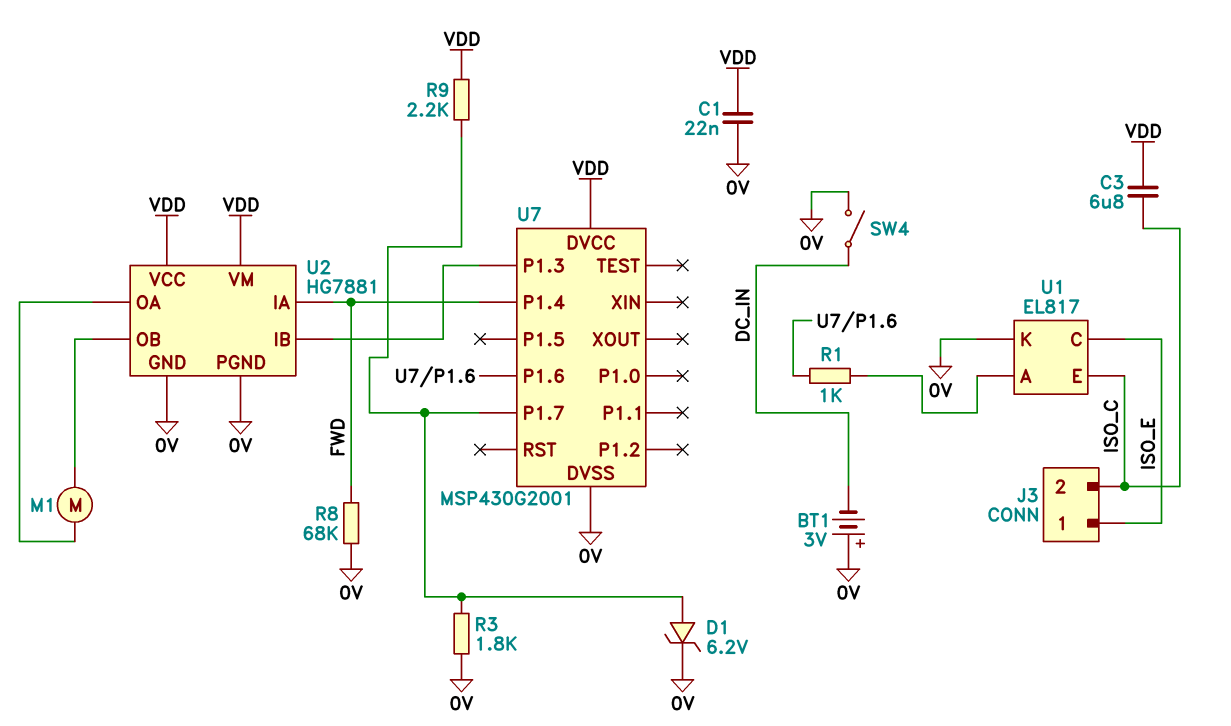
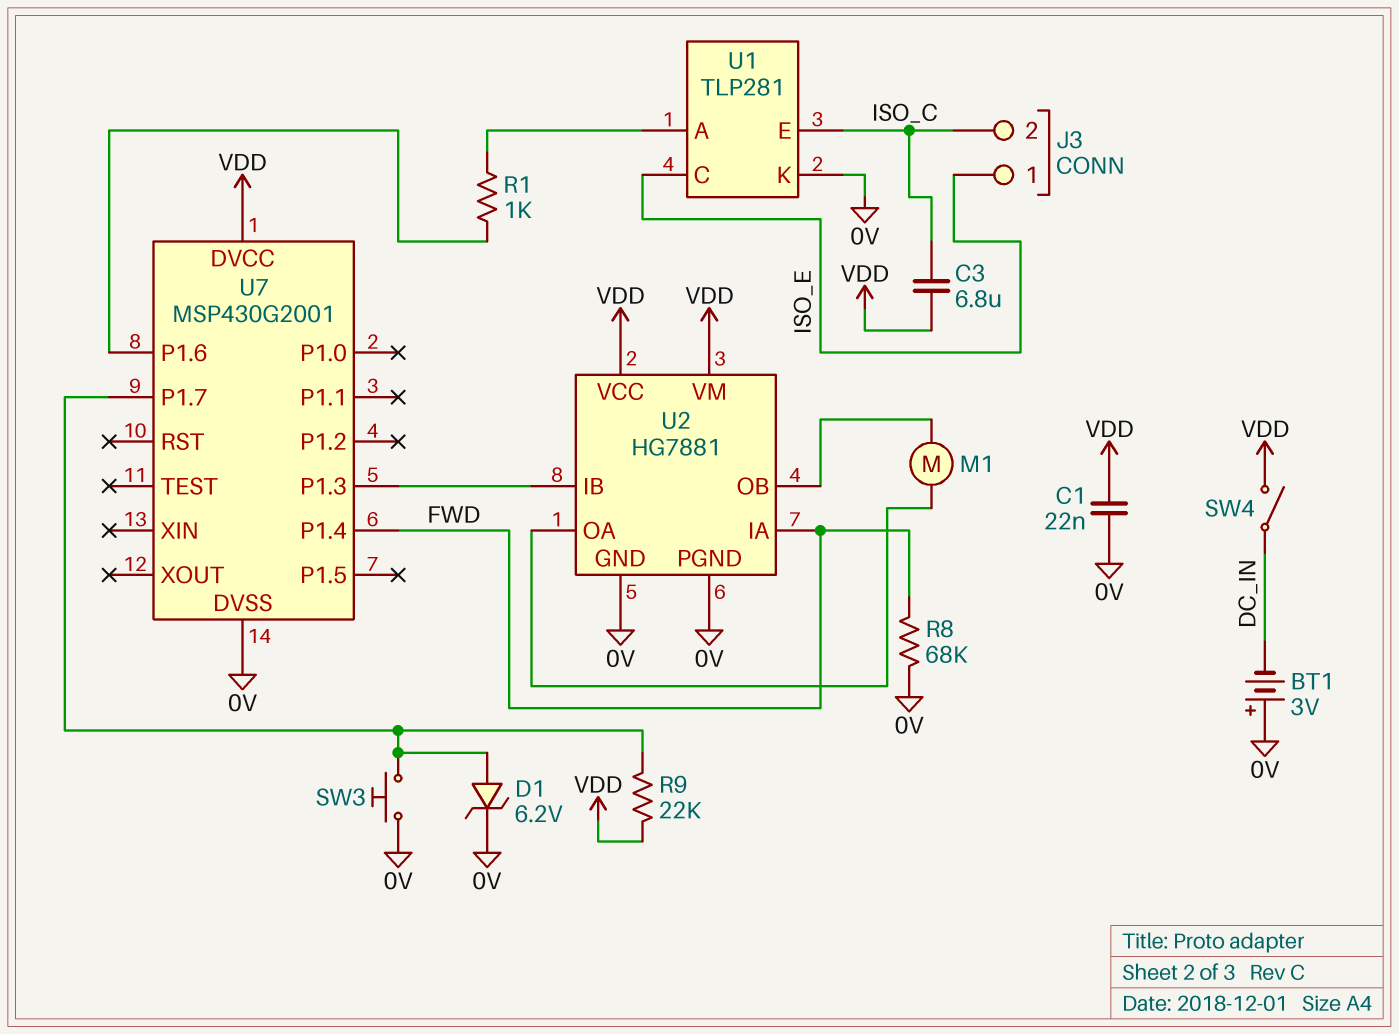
R3: 1.8k (0V, U7/P1.7) -> none
R9: 2.2k (U7/P1.7, VDD) -> 22k (U7/P1.7, VDD)
SW3: none -> button (0V, U7/P1.7)
SW4: switch (0V, DC_IN) -> switch (DC_IN, VDD)
U1: EL817 -> TLP281

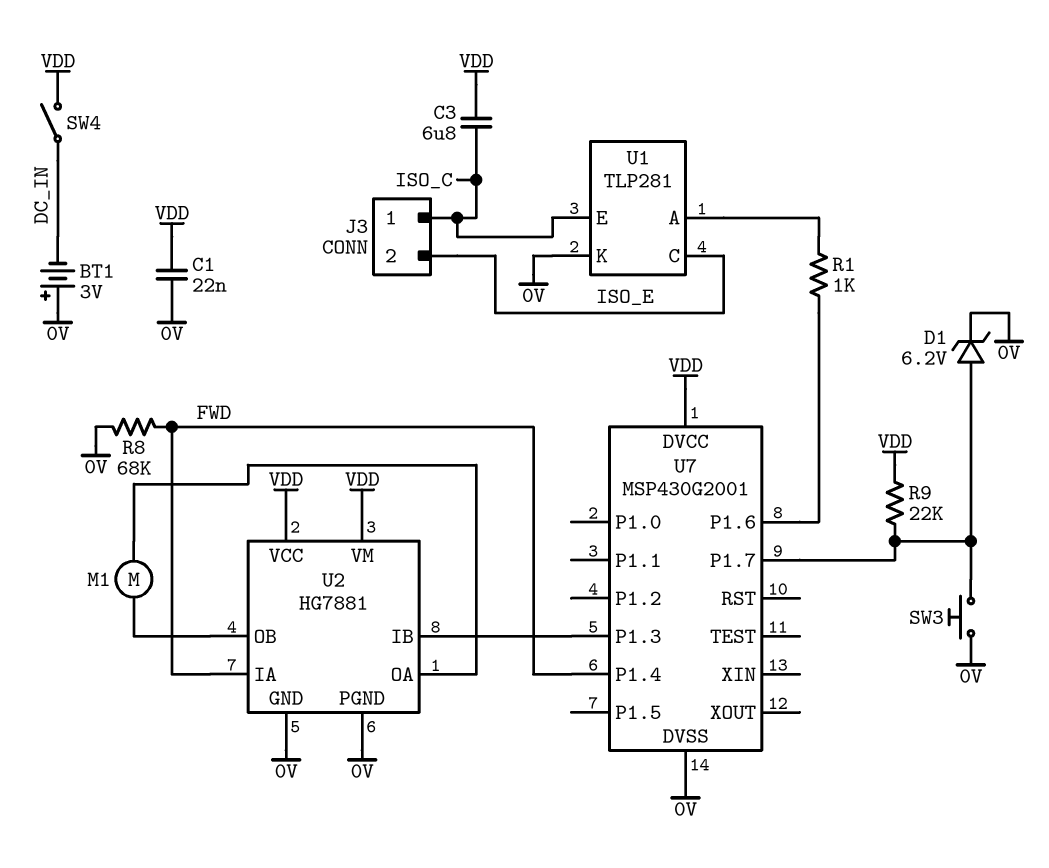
J3 pin 1: ISO_E -> ISO_C
J3 pin 2: ISO_C -> ISO_E

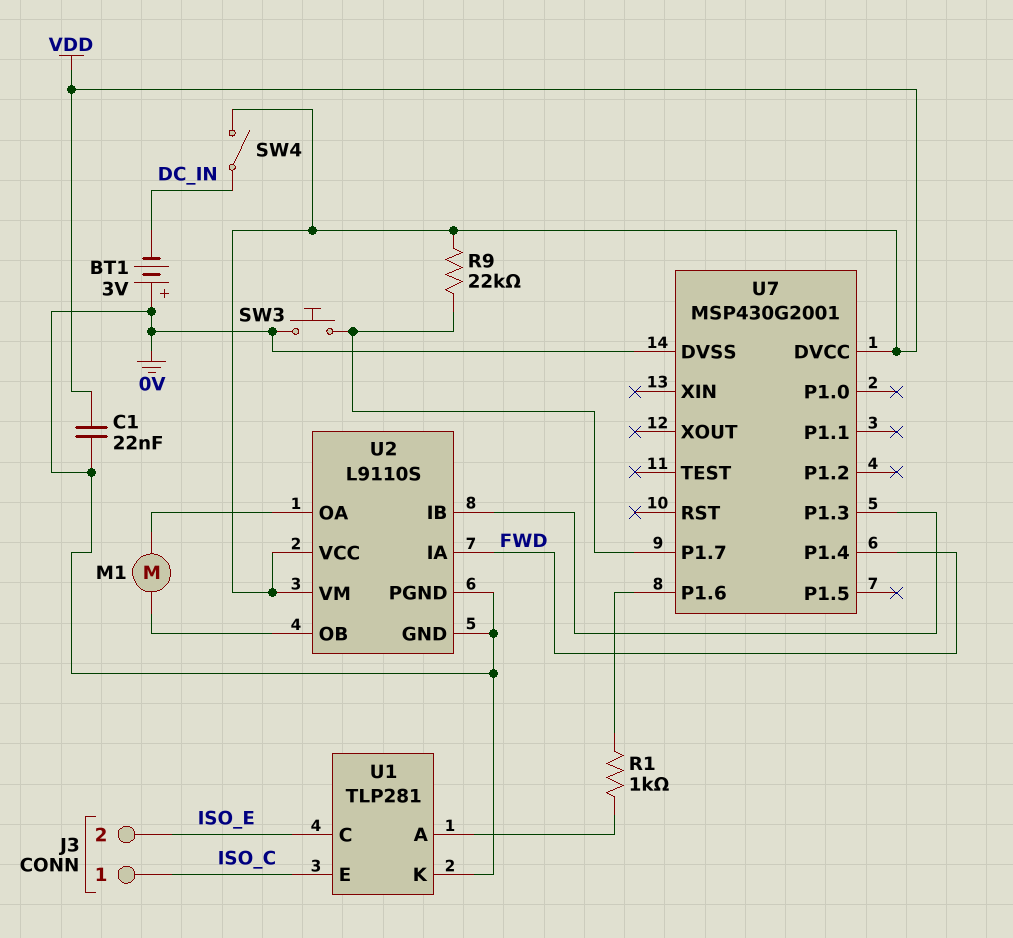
C3: 6.8uF (ISO_C, VDD) -> none
D1: zener 6.2V (A U7/P1.7, K 0V) -> none
R8: 68k (0V, FWD) -> none
U2: HG7881 -> L9110S

